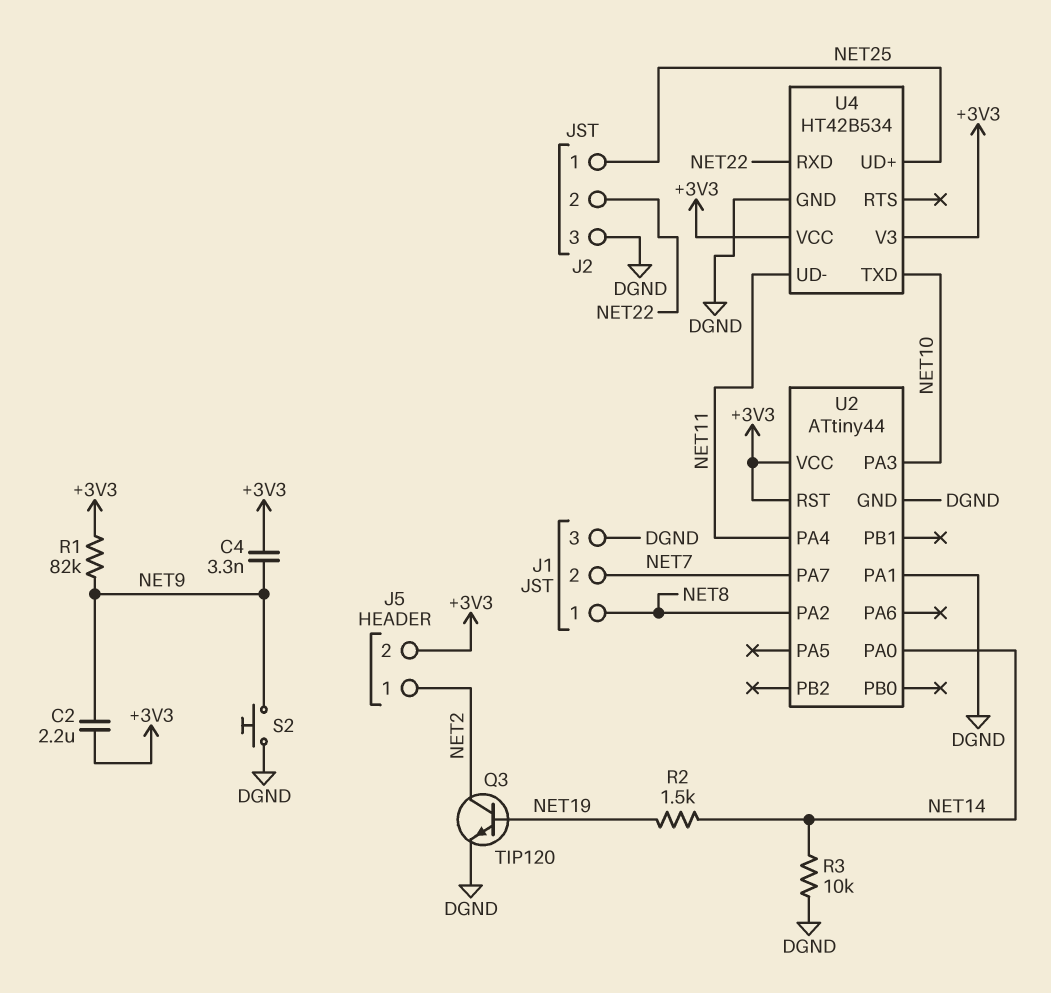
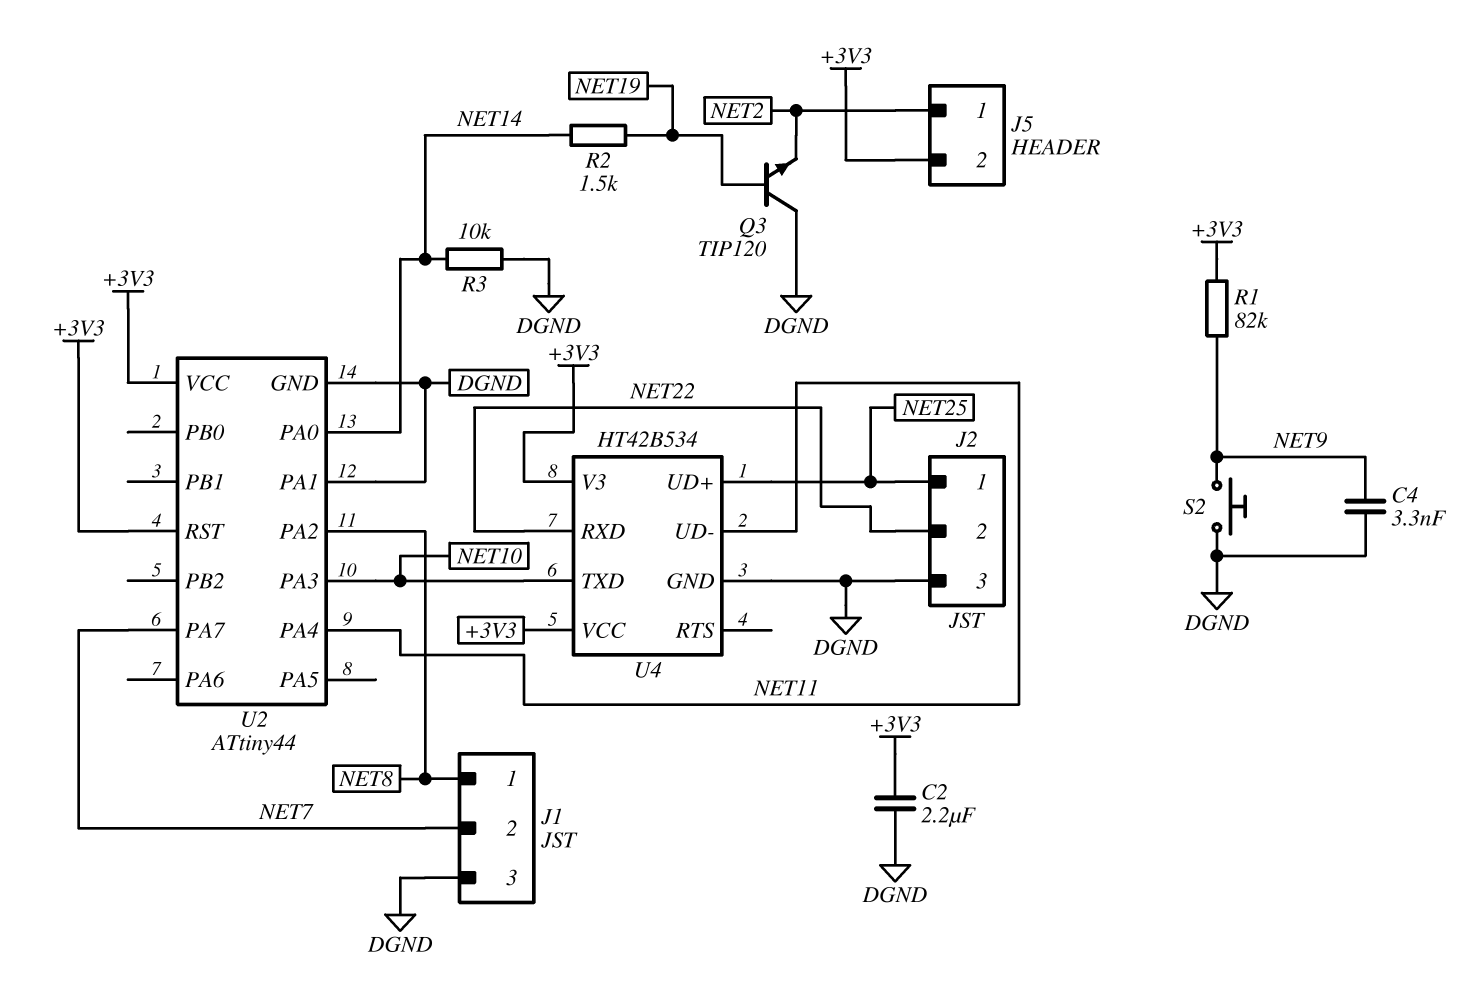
C2: 2.2uF (+3V3, NET9) -> 2.2uF (+3V3, DGND)
C4: 3.3nF (+3V3, NET9) -> 3.3nF (DGND, NET9)
Q3: NPN TIP120 (B NET19, C NET2, E DGND) -> NPN TIP120 (B NET19, C DGND, E NET2)

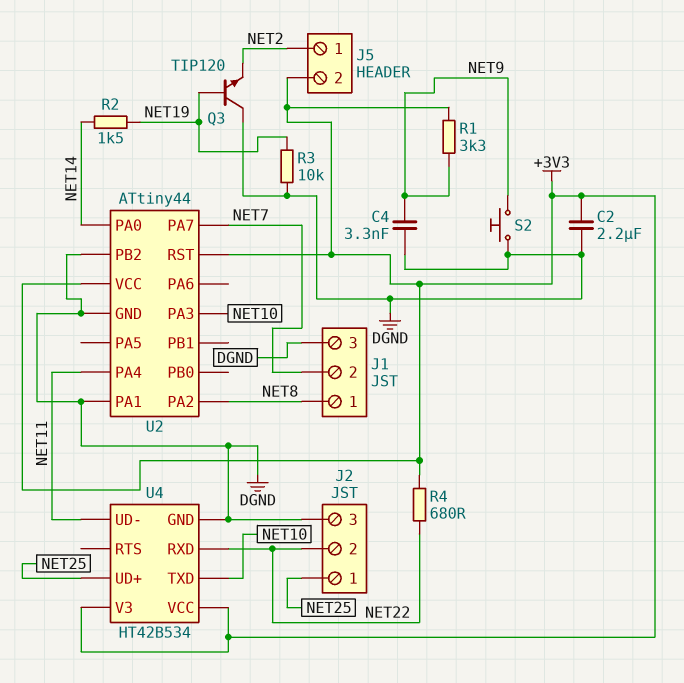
R1: 82k (+3V3, NET9) -> 3.3k (+3V3, NET9)
R3: 10k (DGND, NET14) -> 10k (DGND, NET19)
R4: none -> 680 (+3V3, NET22)
U2 pin PB2: none -> DGND

